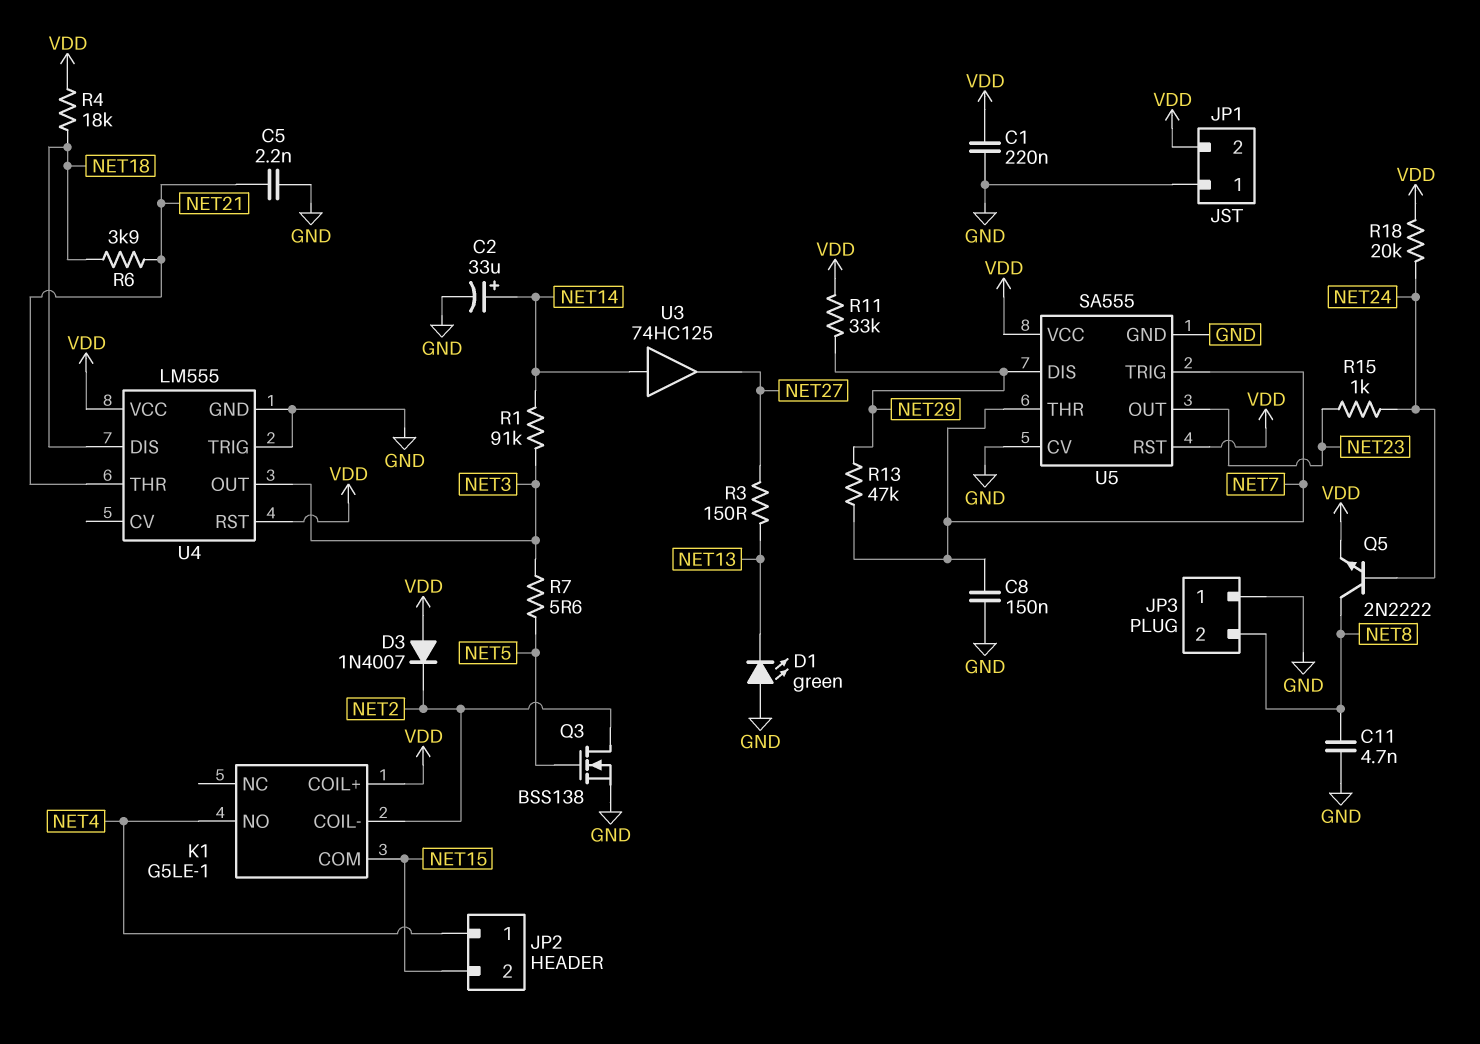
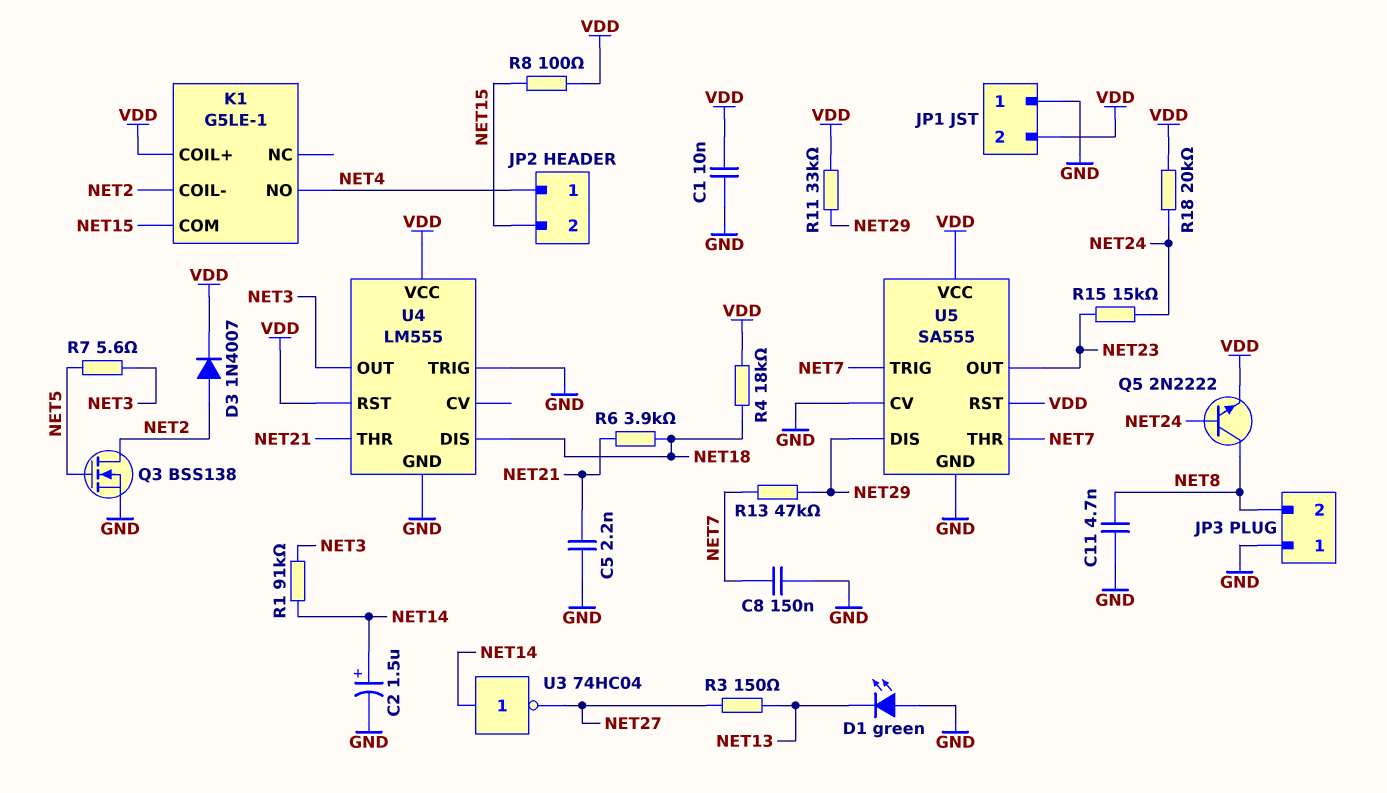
C1: 220nF (GND, VDD) -> 10nF (GND, VDD)
C2: 33uF (plus NET14, minus GND) -> 1.5uF (plus NET14, minus GND)
D3: diode 1N4007 (A VDD, K NET2) -> diode 1N4007 (A NET2, K VDD)
R8: none -> 100 (NET15, VDD)
R15: 1k (NET23, NET24) -> 15k (NET23, NET24)
U3: buffer 74HC125 (in NET14, out NET27) -> NOT 74HC04 (in NET14, out NET27)

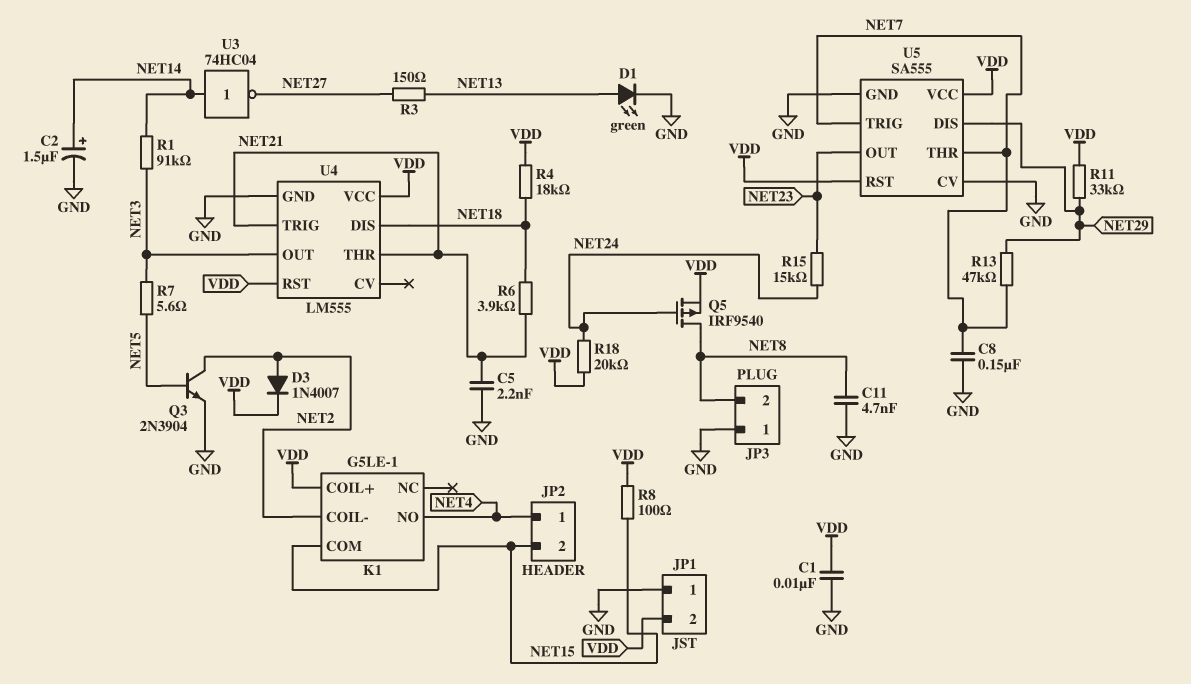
D1: LED green (A GND, K NET13) -> LED green (A NET13, K GND)
Q3: NMOS BSS138 (G NET5, D NET2, S GND) -> NPN 2N3904 (B NET5, C NET2, E GND)
Q5: NPN 2N2222 (B NET24, C NET8, E VDD) -> PMOS IRF9540 (G NET24, D NET8, S VDD)
U4 pin TRIG: GND -> NET21

